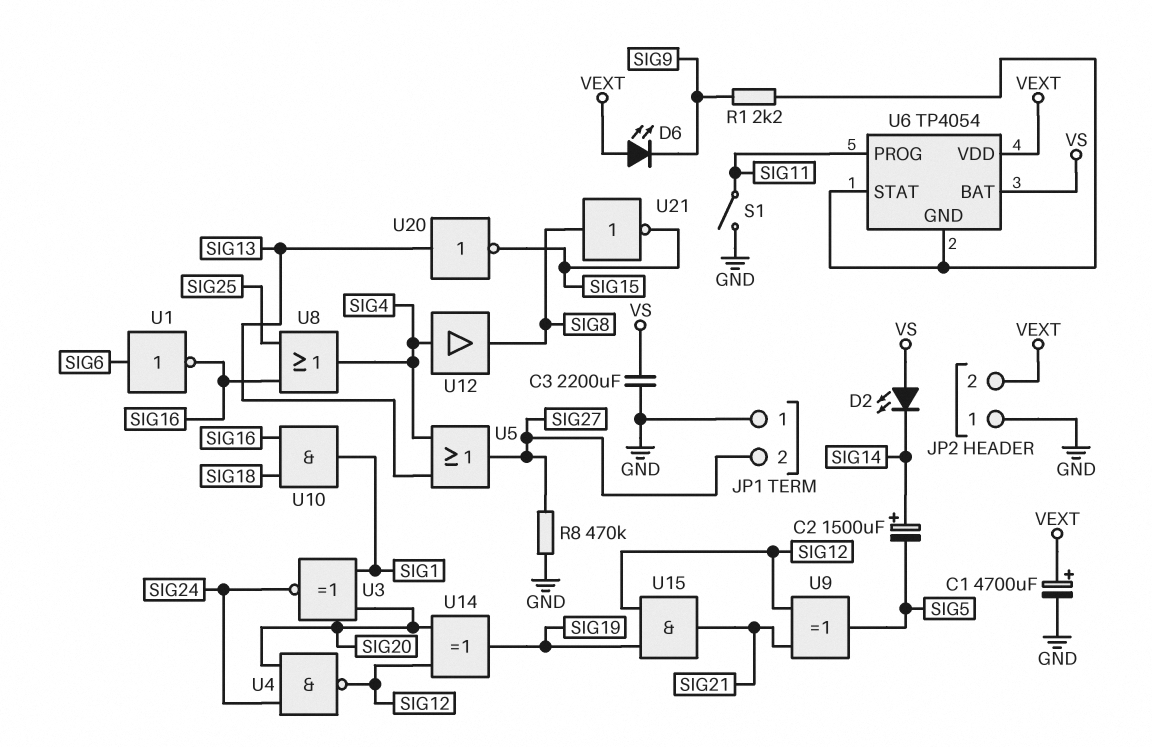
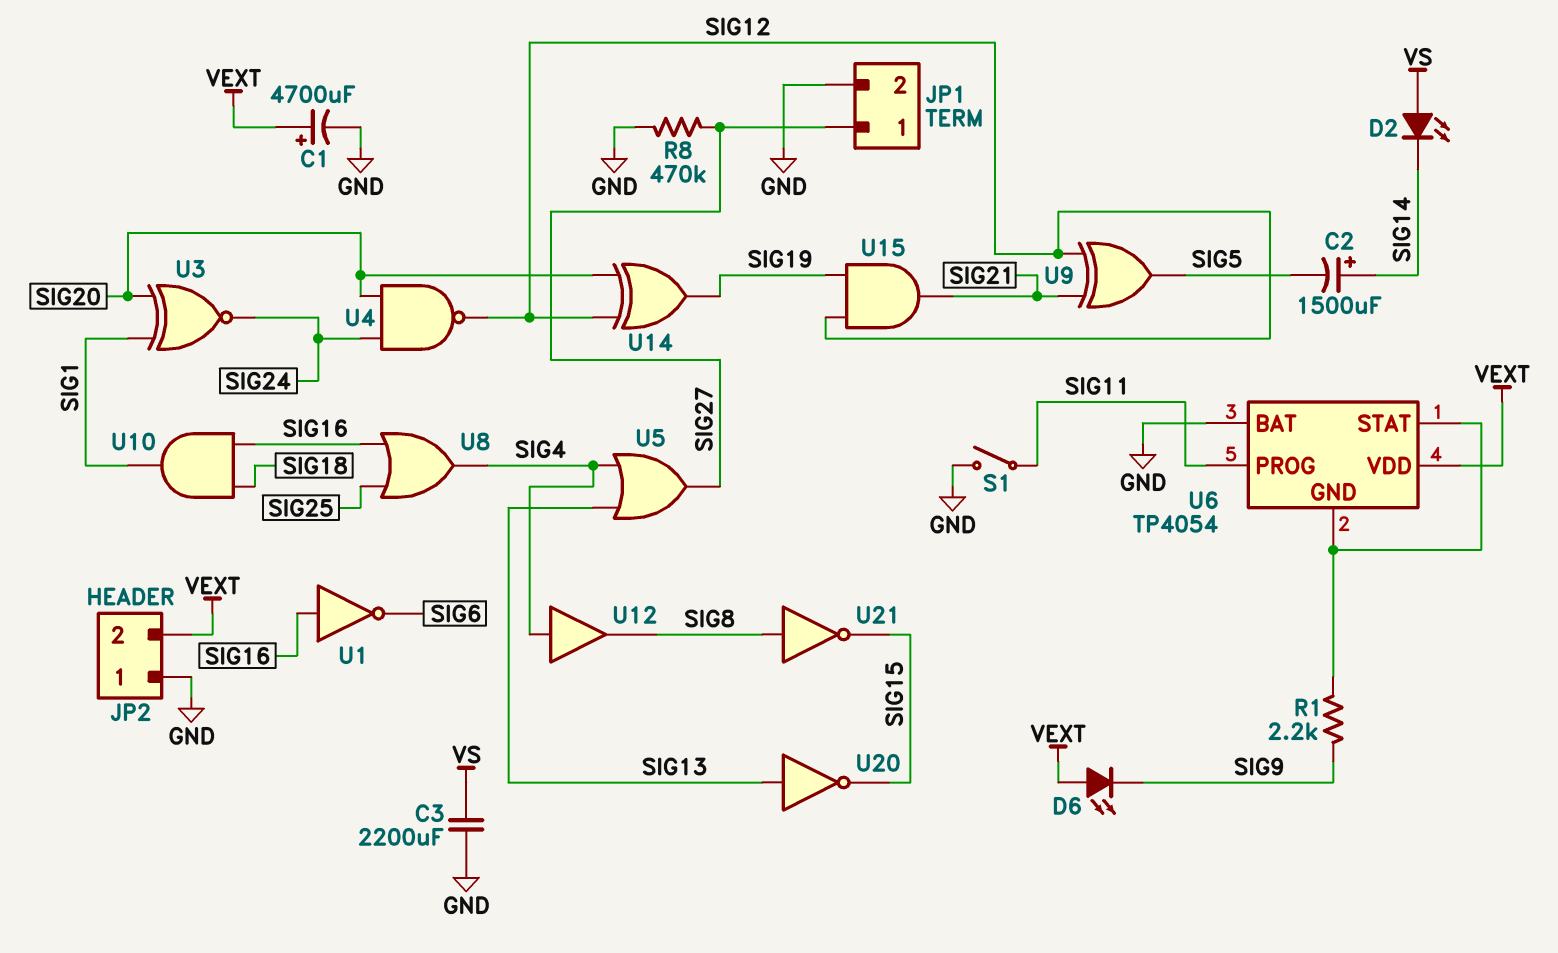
JP1 pin 1: GND -> SIG27
JP1 pin 2: SIG27 -> GND
U1: NOT (in SIG6, out SIG16) -> NOT (in SIG16, out SIG6)
U6 pin BAT: VS -> GND

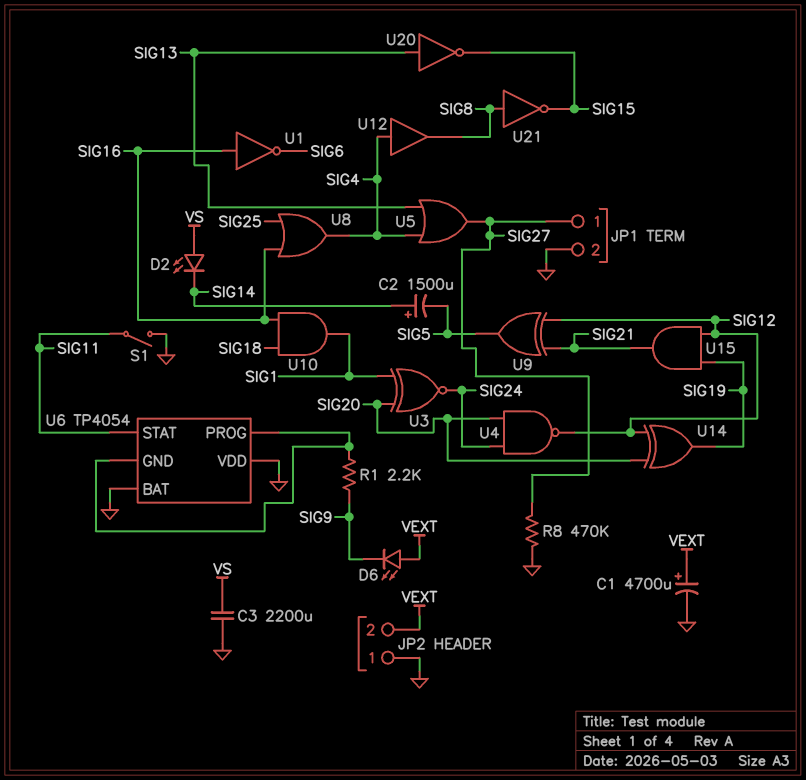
U6 pin PROG: SIG11 -> U6/GND
U6 pin STAT: U6/GND -> SIG11
U6 pin VDD: VEXT -> GND

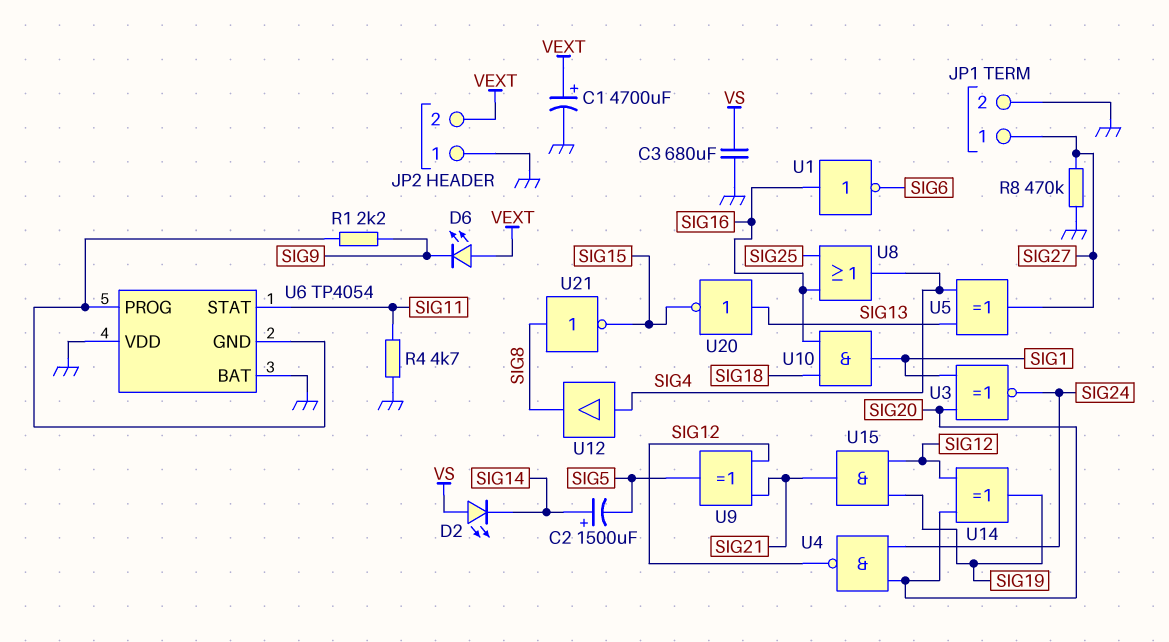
C3: 2200uF (GND, VS) -> 680uF (GND, VS)
R4: none -> 4.7k (GND, SIG11)
S1: switch (GND, SIG11) -> none
U5: OR (in SIG4, in SIG13, out SIG27) -> XOR (in SIG4, in SIG13, out SIG27)

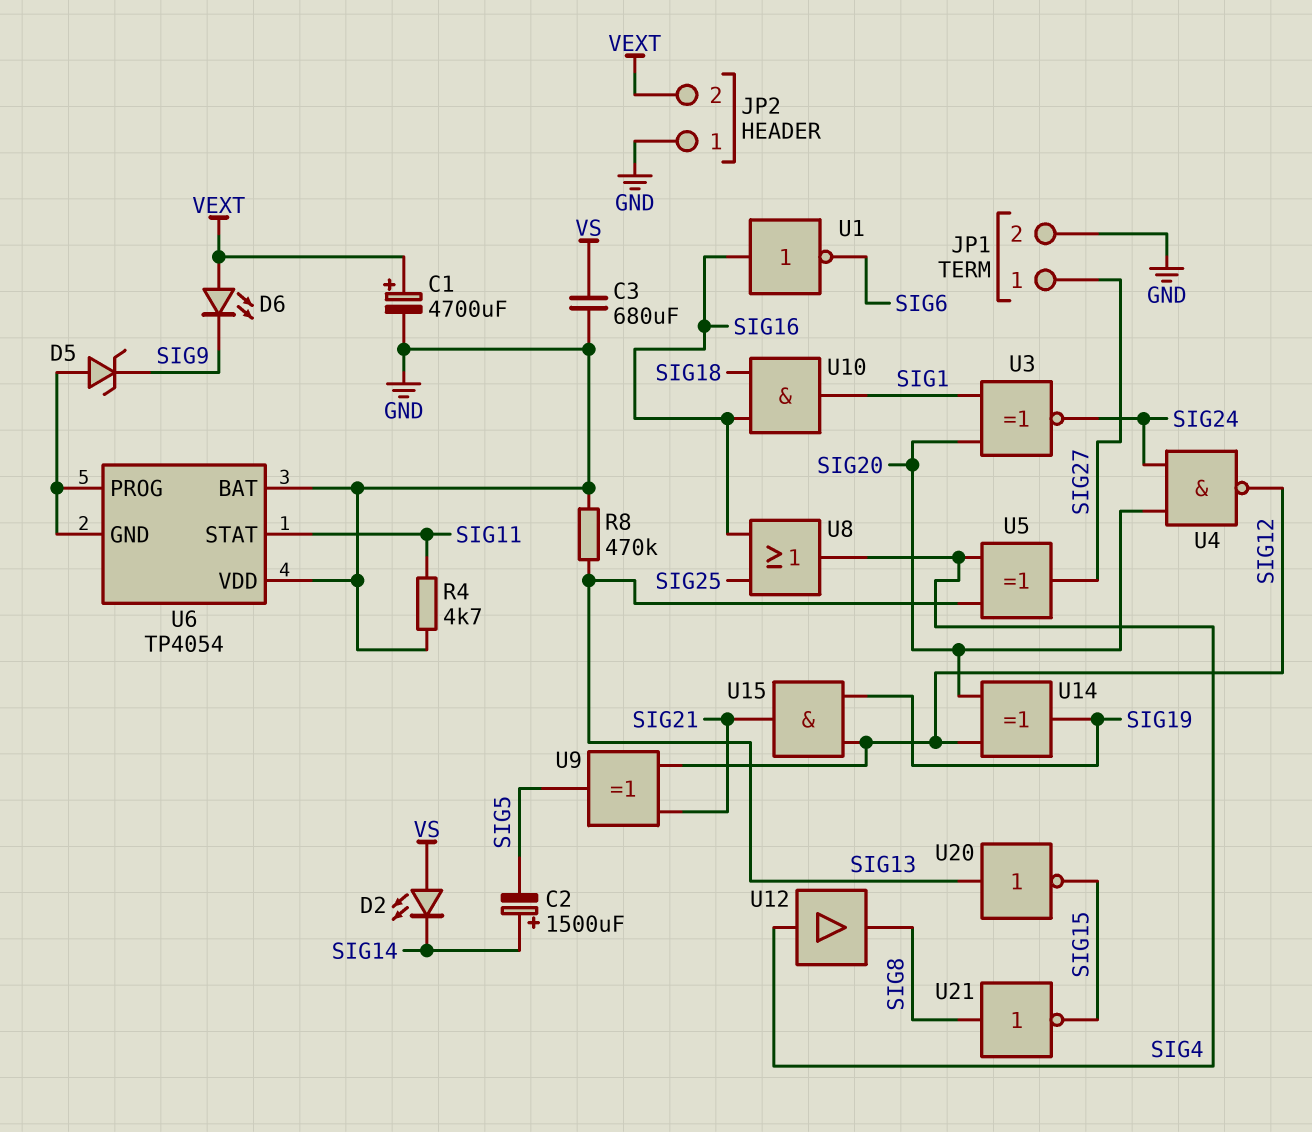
D5: none -> zener (A U6/GND, K SIG9)
R1: 2.2k (SIG9, U6/GND) -> none
R8: 470k (GND, SIG27) -> 470k (GND, SIG13)

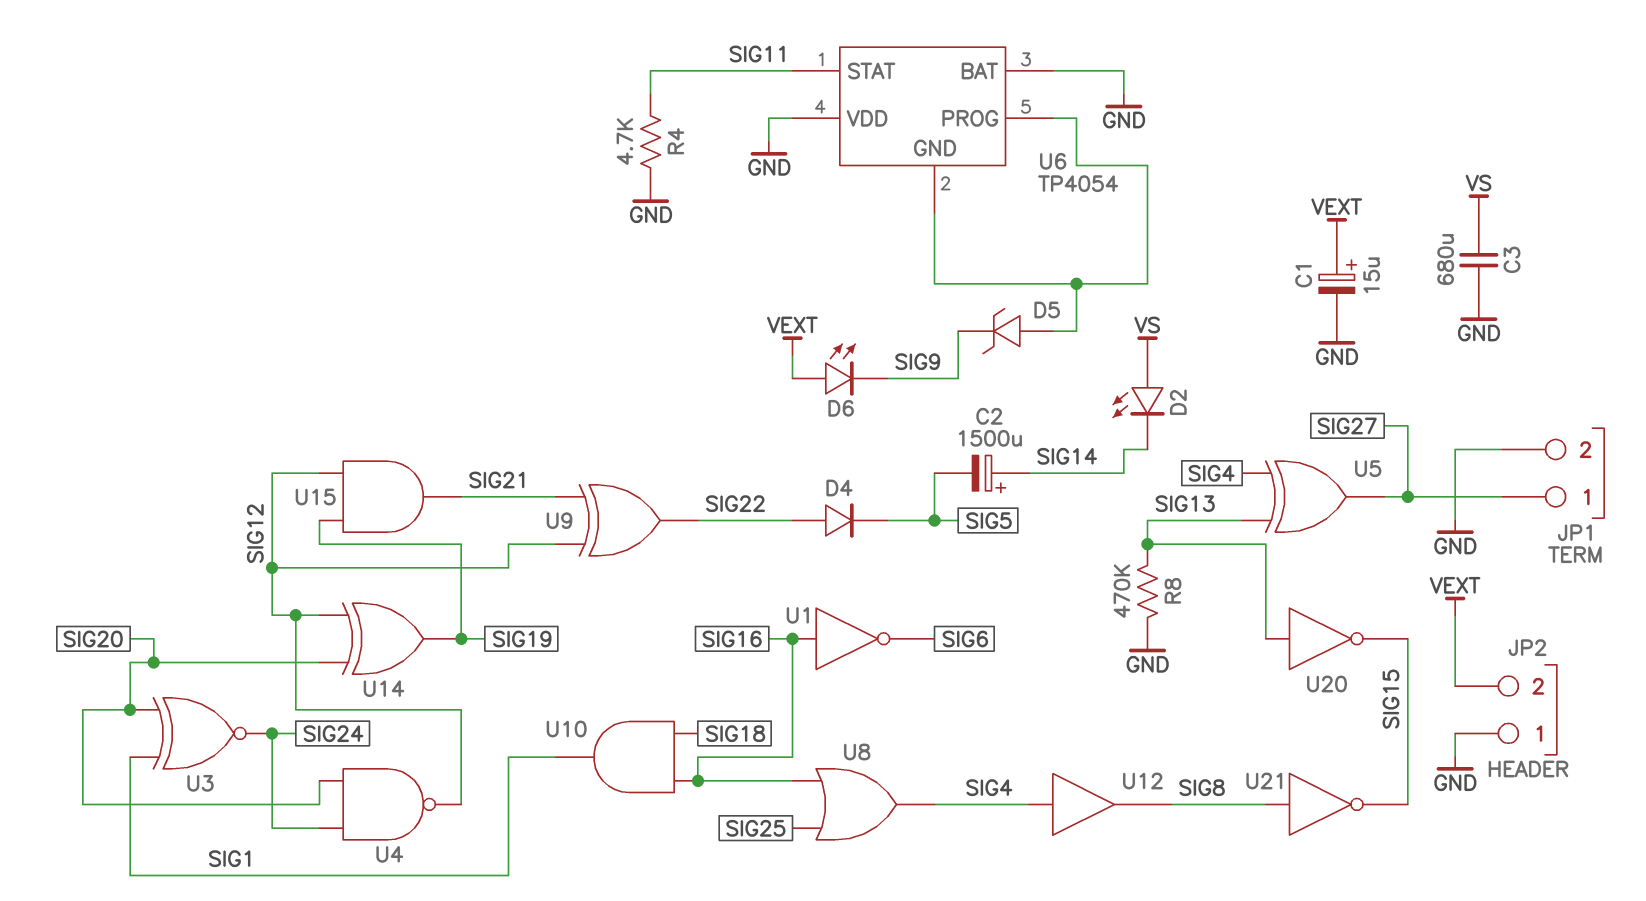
C1: 4700uF (plus VEXT, minus GND) -> 15uF (plus VEXT, minus GND)
D4: none -> diode (A SIG22, K SIG5)
U9: XOR (in SIG12, in SIG21, out SIG5) -> XOR (in SIG12, in SIG21, out SIG22)

